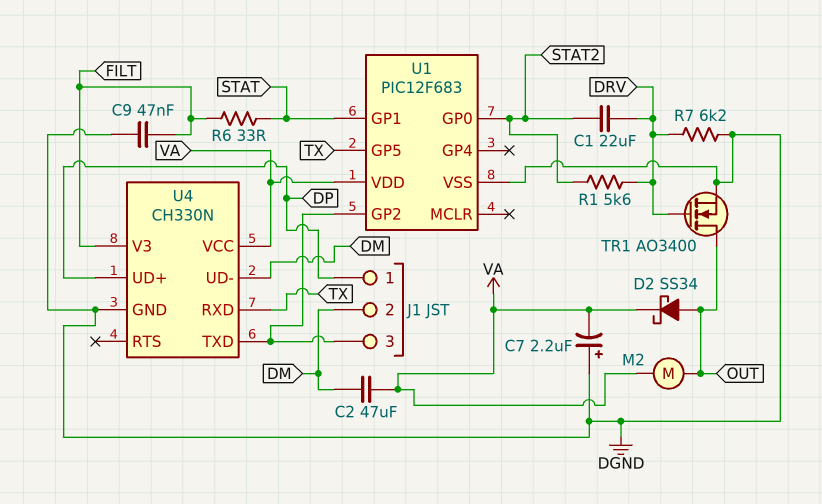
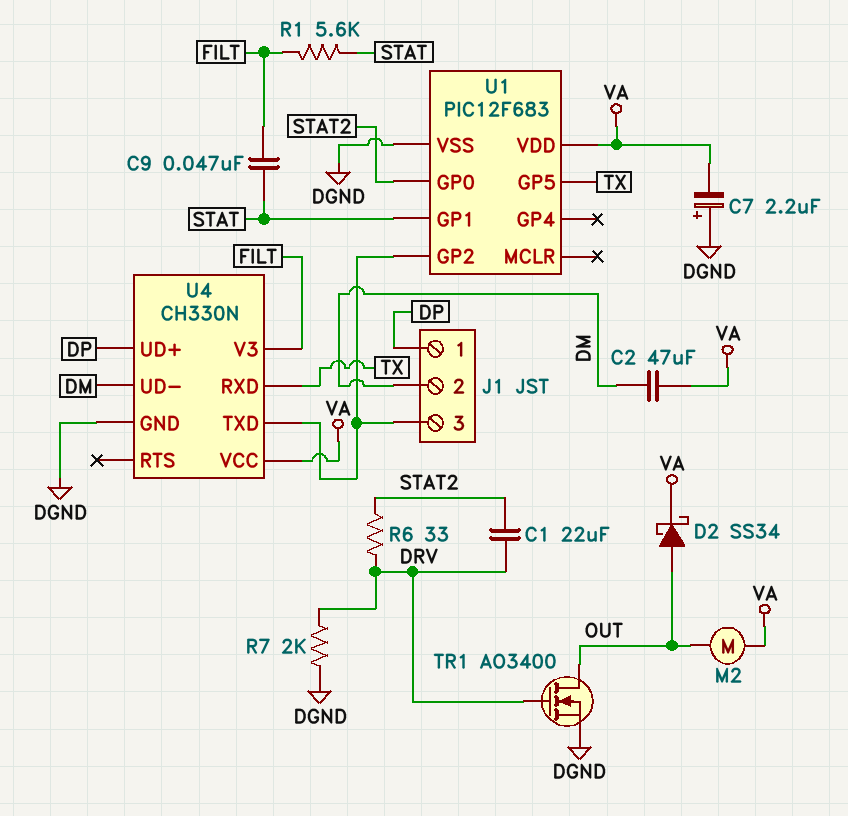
C9: 47nF (DGND, FILT) -> 47nF (FILT, STAT)
R1: 5.6k (DRV, STAT2) -> 5.6k (FILT, STAT)
R6: 33 (FILT, STAT) -> 33 (DRV, STAT2)
R7: 6.2k (DGND, DRV) -> 2k (DGND, DRV)

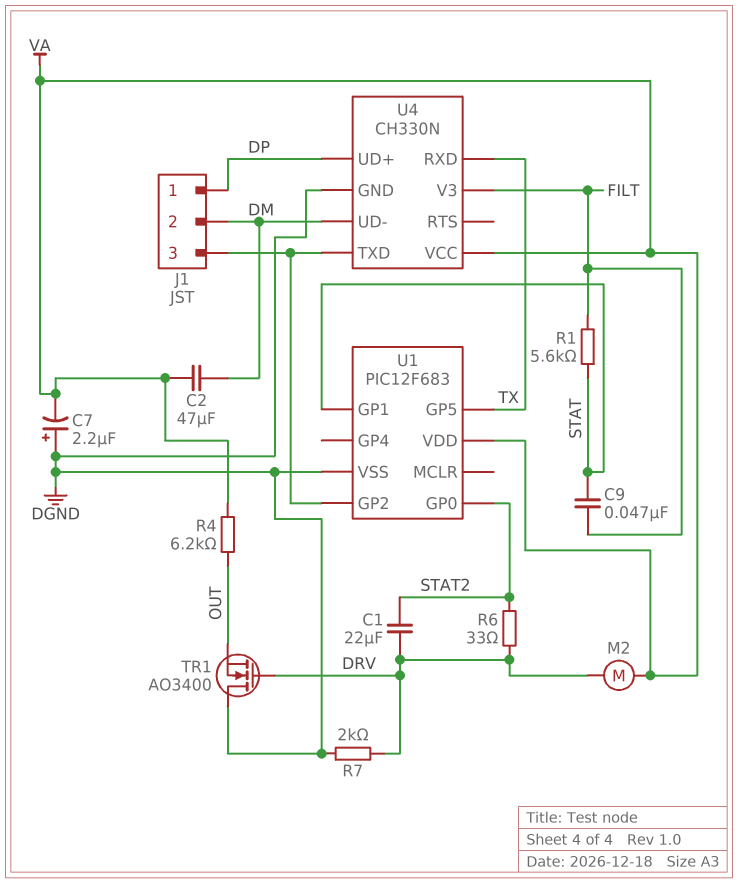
D2: schottky SS34 (A OUT, K VA) -> none
M2: motor (OUT, VA) -> motor (DRV, VA)
R4: none -> 6.2k (OUT, VA)
TR1: NMOS AO3400 (G DRV, D OUT, S DGND) -> NMOS AO3400 (G DRV, D DGND, S OUT)

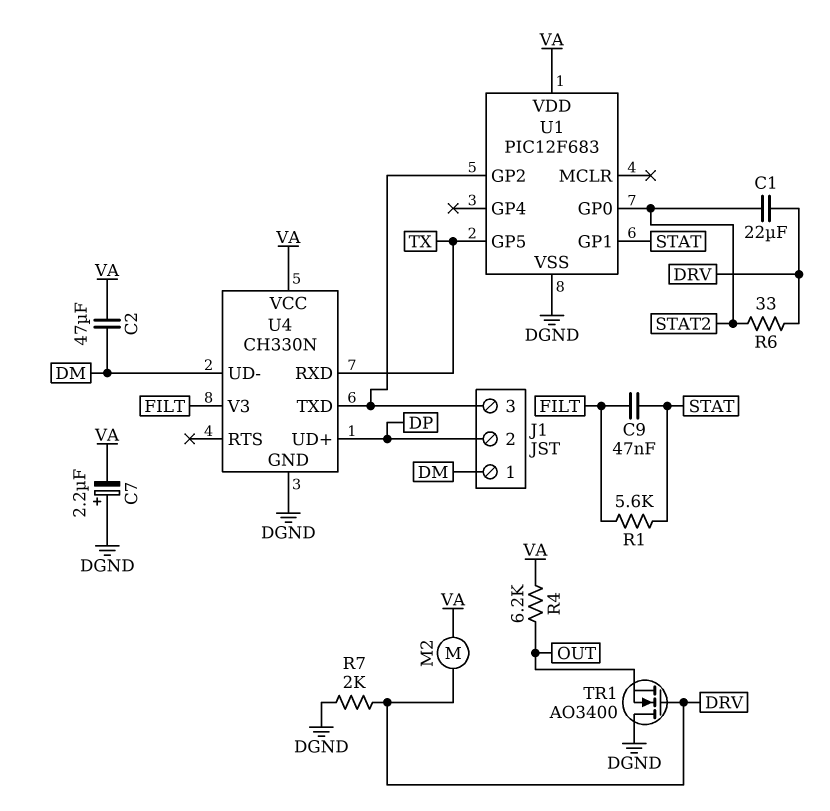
J1 pin 1: DP -> DM
J1 pin 2: DM -> DP

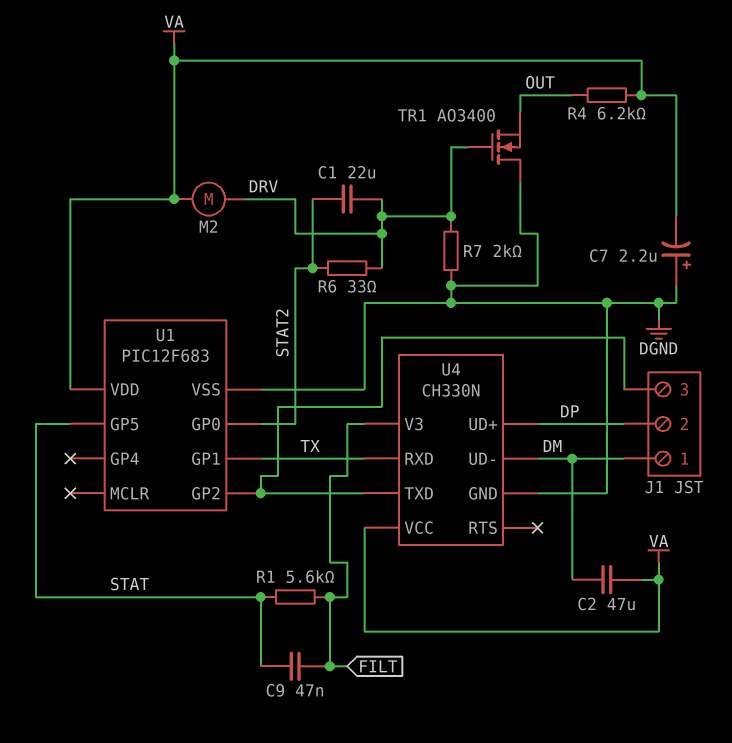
U1 pin GP1: STAT -> TX
U1 pin GP5: TX -> STAT

